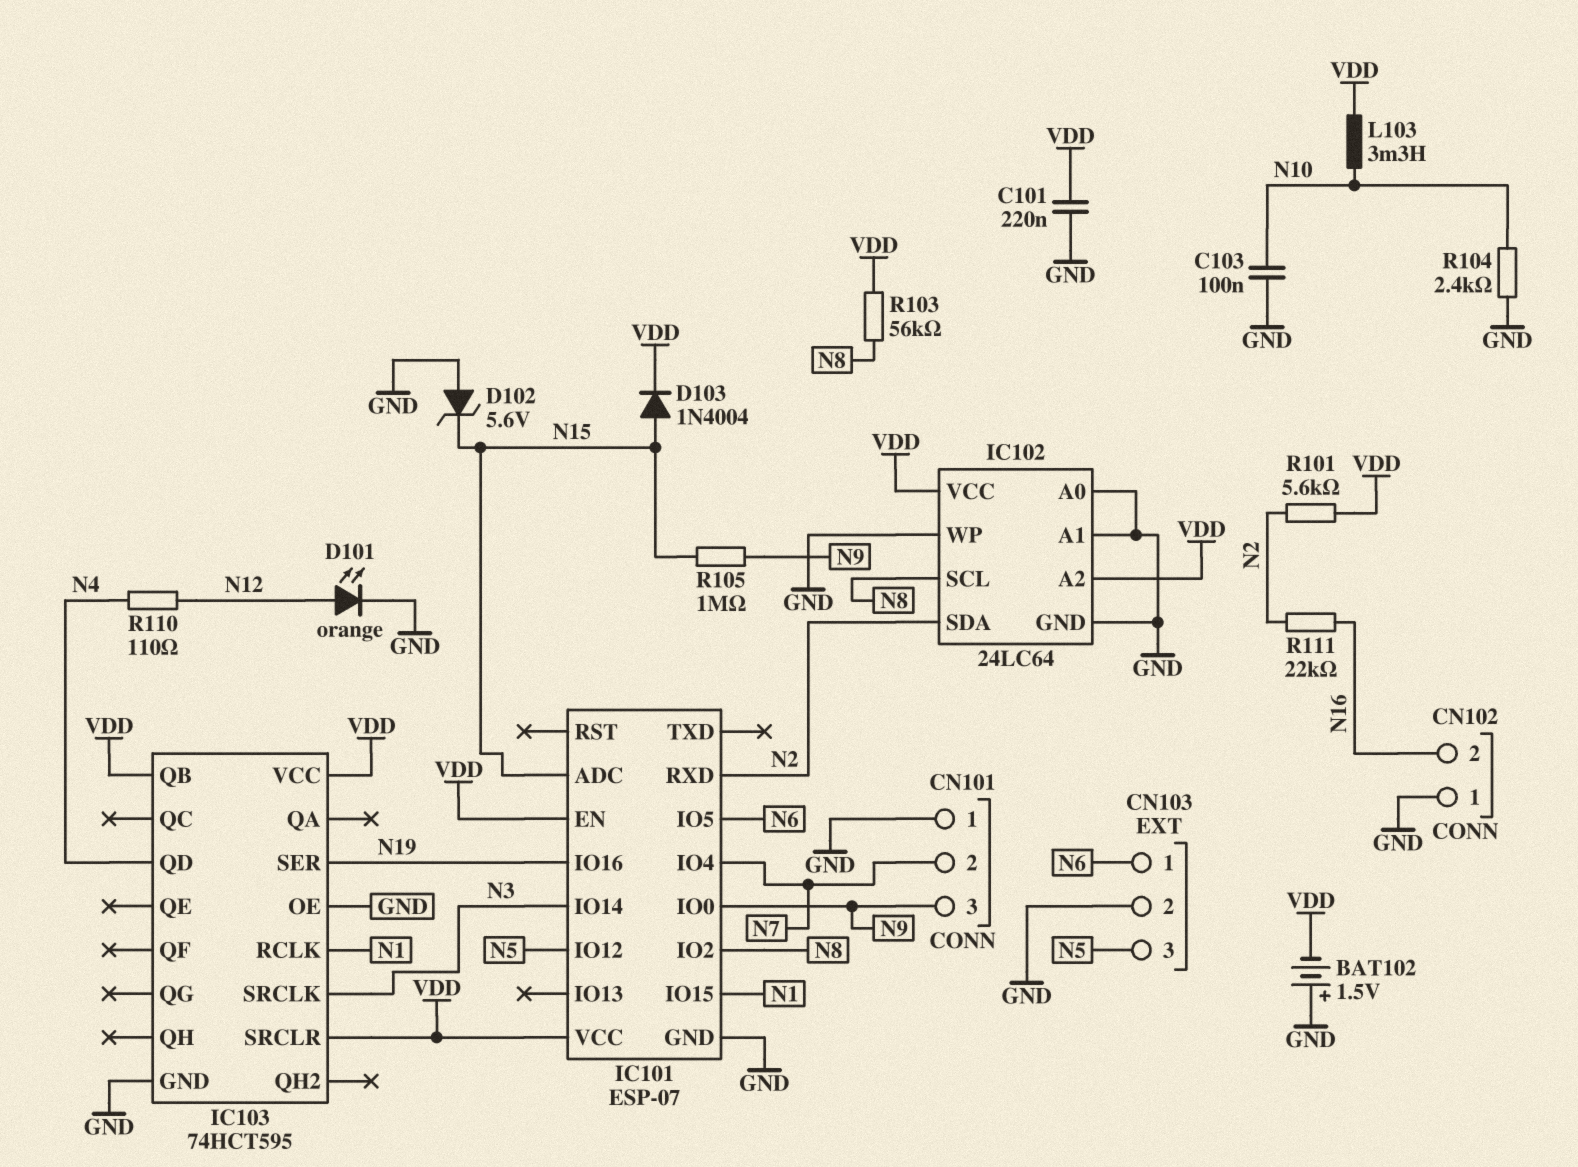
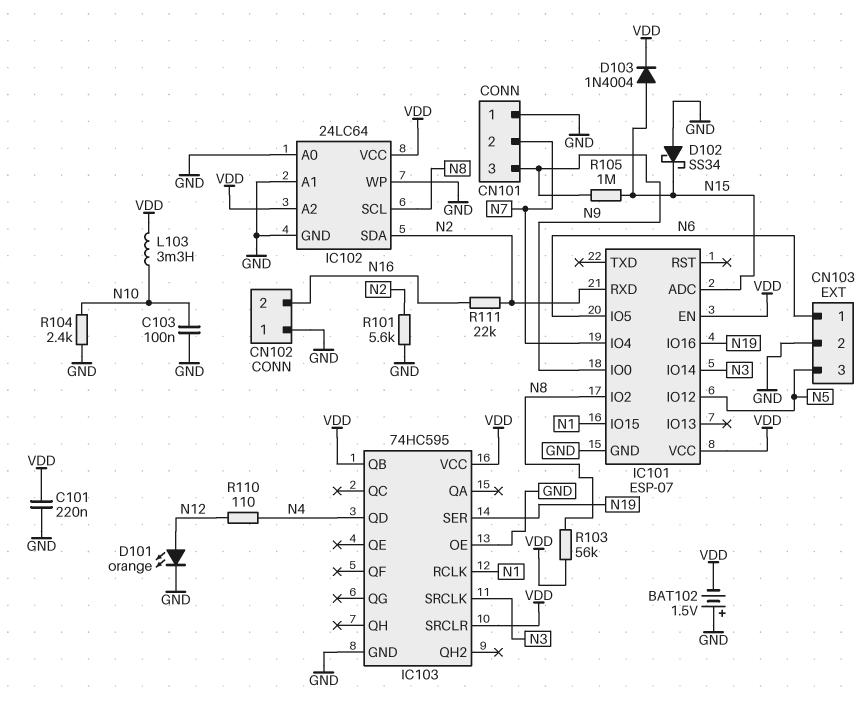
D102: zener 5.6V (A GND, K N15) -> schottky SS34 (A GND, K N15)
IC103: 74HCT595 -> 74HC595
R101: 5.6k (N2, VDD) -> 5.6k (GND, N2)

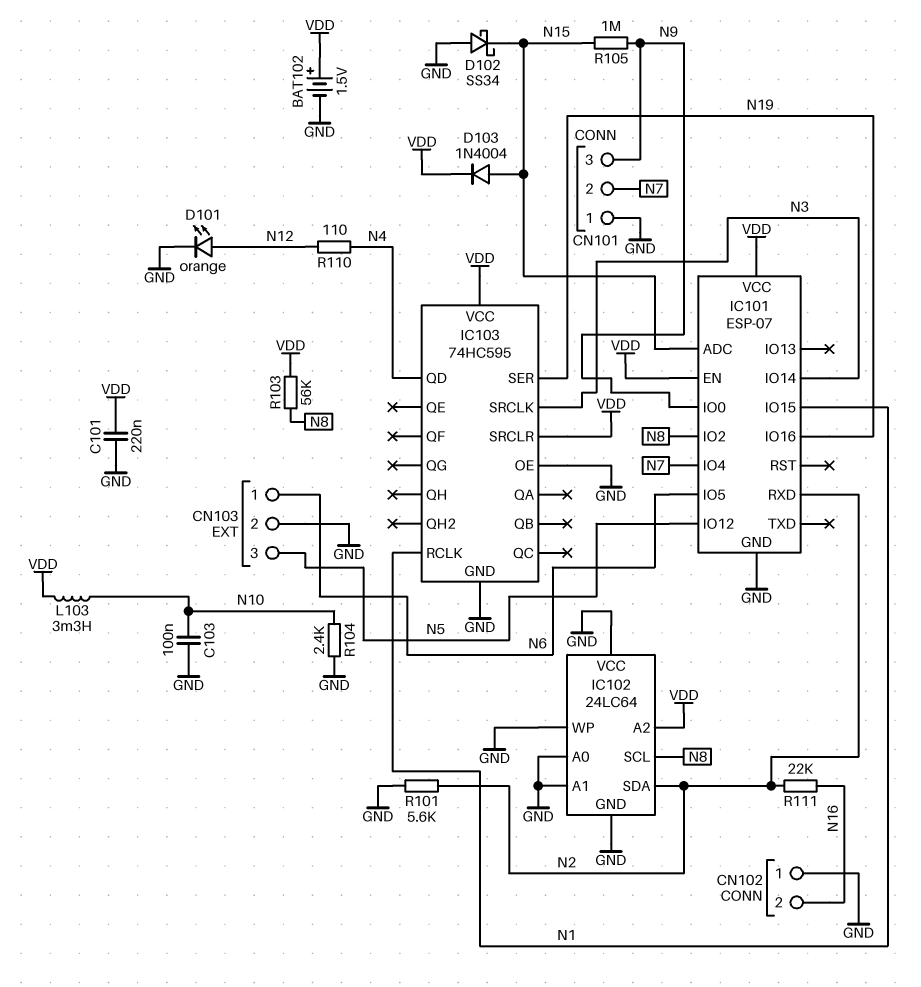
BAT102: 1.5V (plus GND, minus VDD) -> 1.5V (plus VDD, minus GND)
IC102 pin VCC: VDD -> GND
IC103 pin QB: VDD -> none

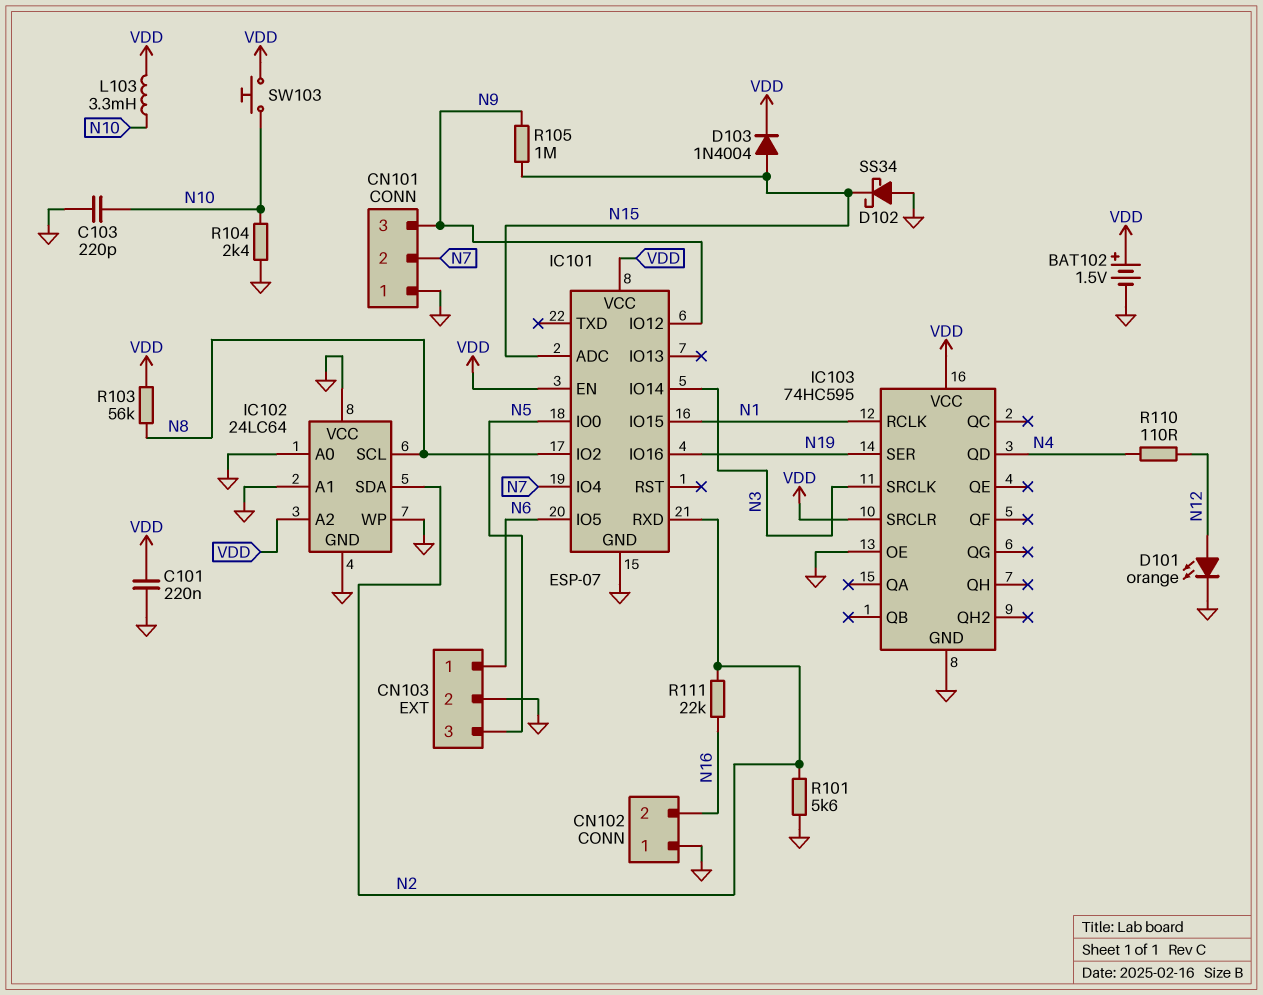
C103: 100nF (GND, N10) -> 220pF (GND, N10)
IC101 pin IO0: N9 -> N5
IC101 pin IO12: N5 -> N9
SW103: none -> button (N10, VDD)

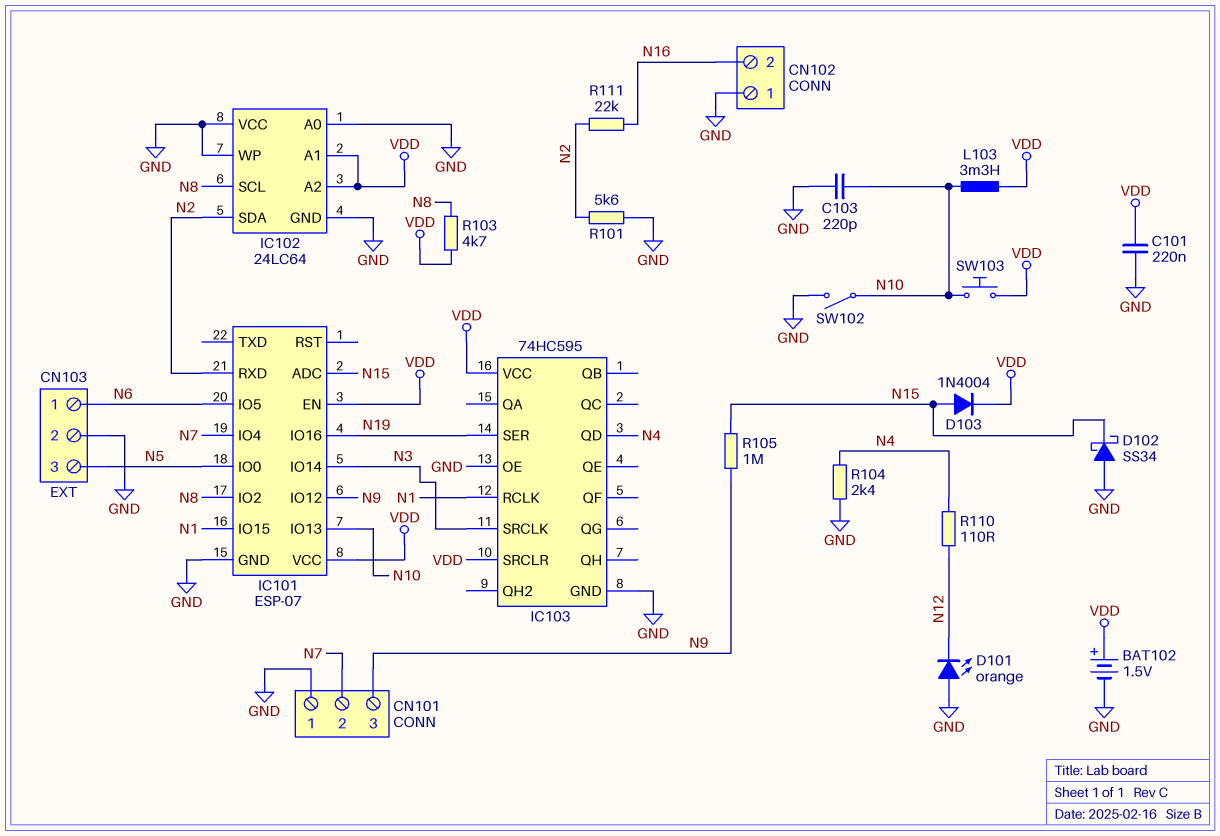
D101: LED orange (A N12, K GND) -> LED orange (A GND, K N12)
IC101 pin IO13: none -> N10
IC102 pin A1: GND -> VDD
R103: 56k (N8, VDD) -> 4.7k (N8, VDD)
R104: 2.4k (GND, N10) -> 2.4k (GND, N4)
SW102: none -> switch (GND, N10)

